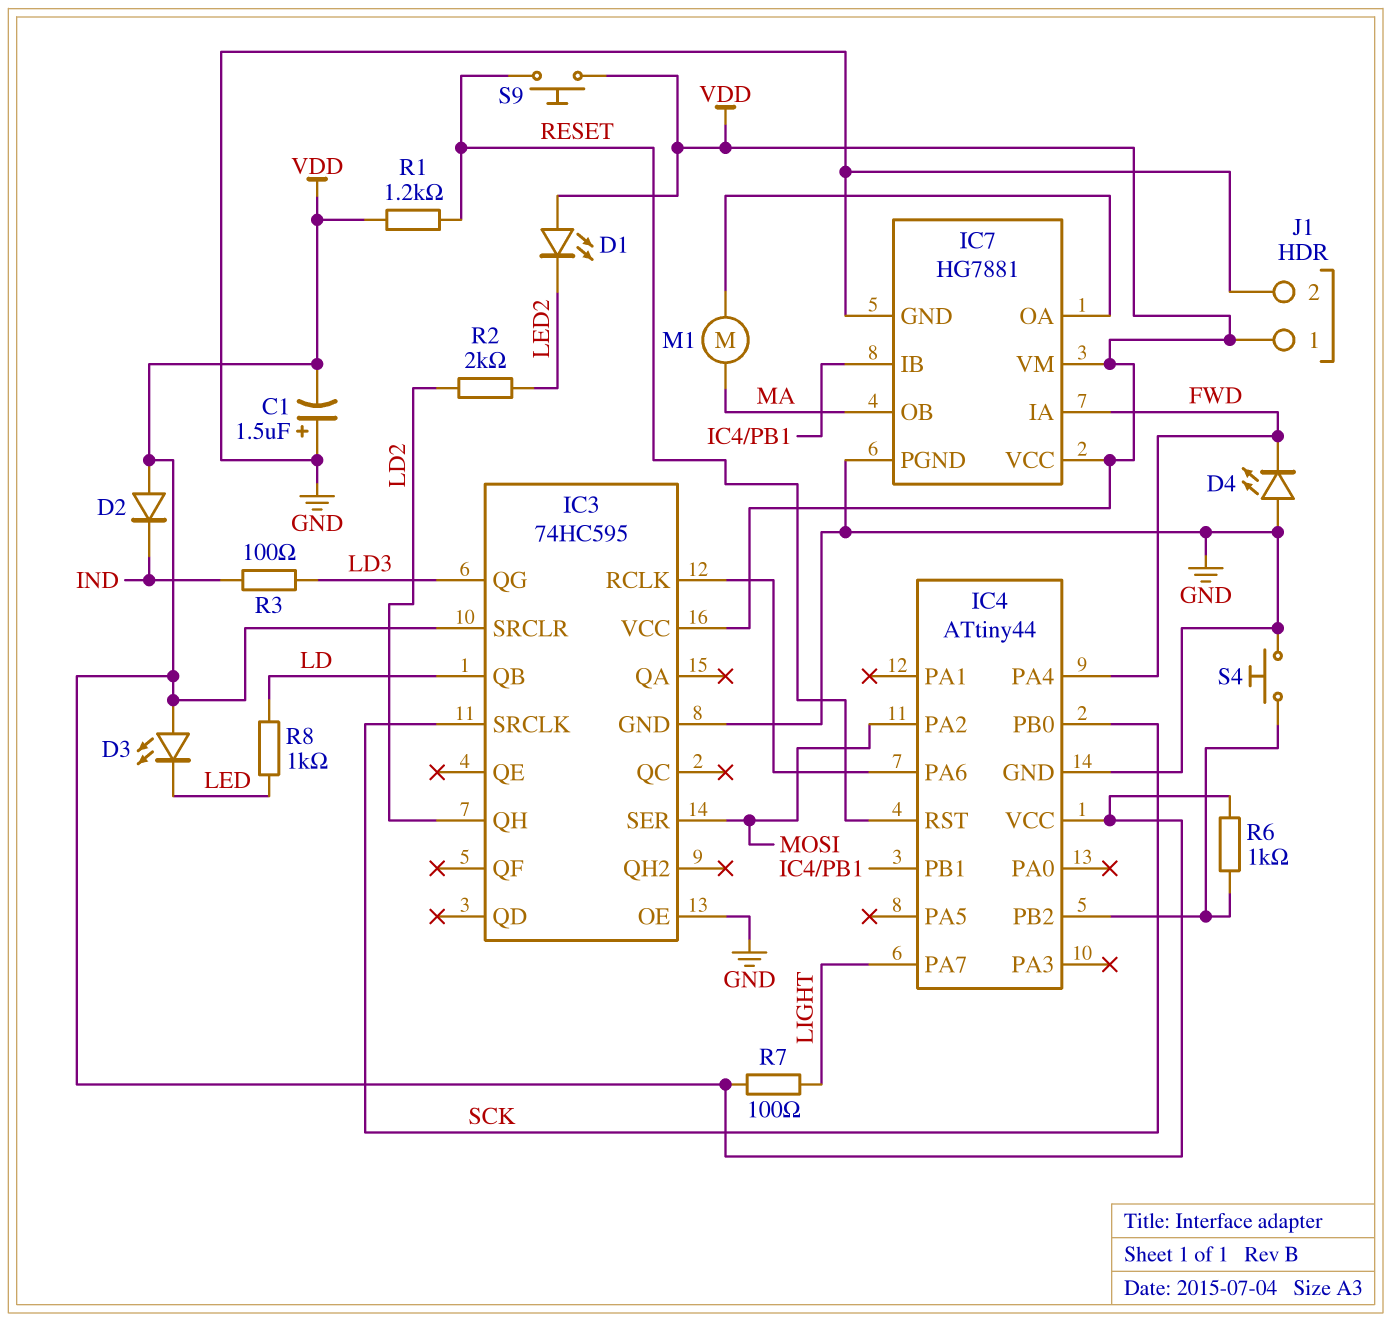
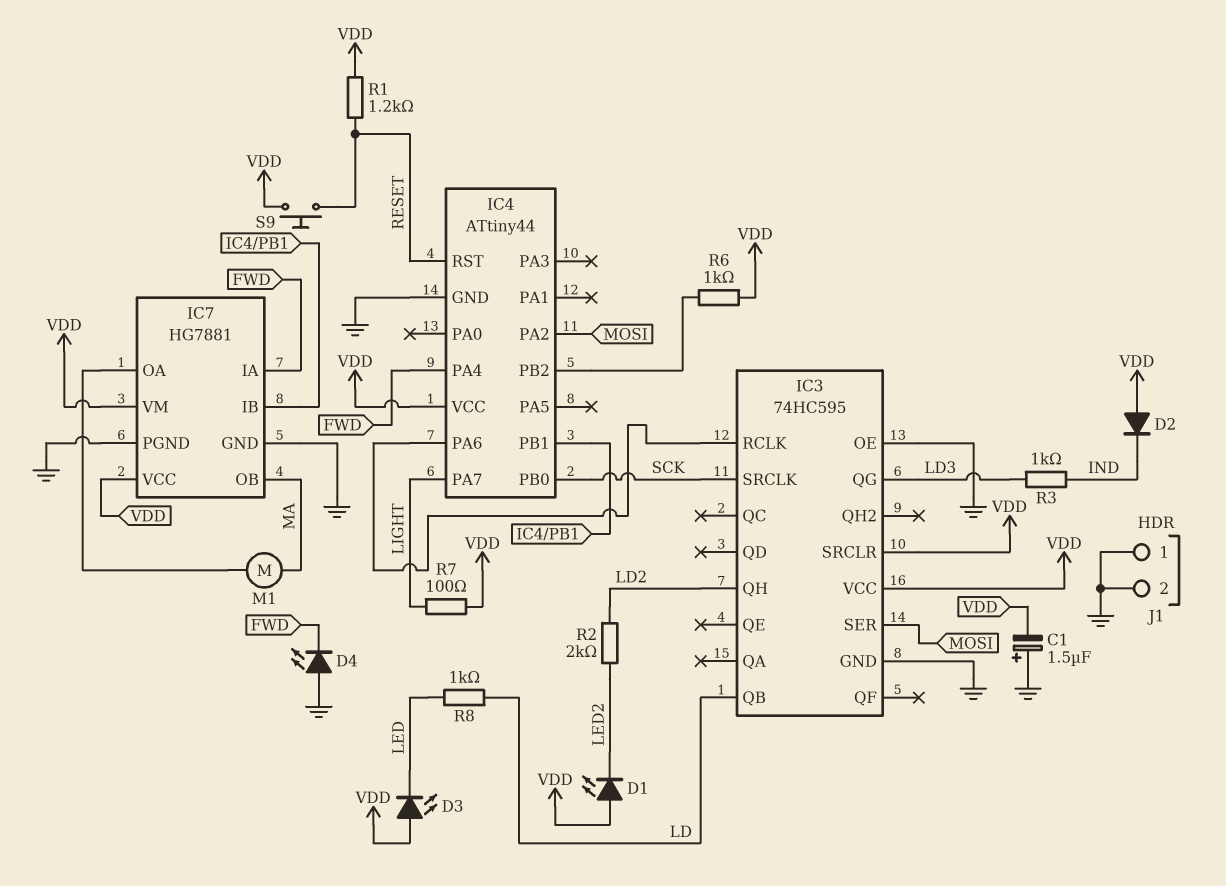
J1 pin 1: VDD -> GND
R3: 100 (IND, LD3) -> 1k (IND, LD3)
S4: button (GND, IC4/PB2) -> none

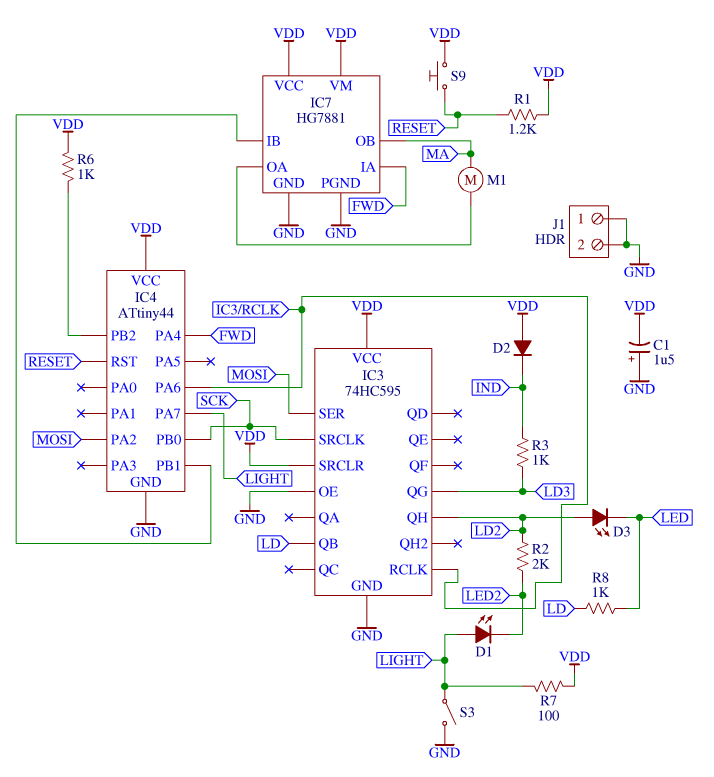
D1: LED (A VDD, K LED2) -> LED (A LIGHT, K LED2)
D3: LED (A VDD, K LED) -> LED (A LD2, K LED)
D4: LED (A GND, K FWD) -> none
S3: none -> switch (GND, LIGHT)

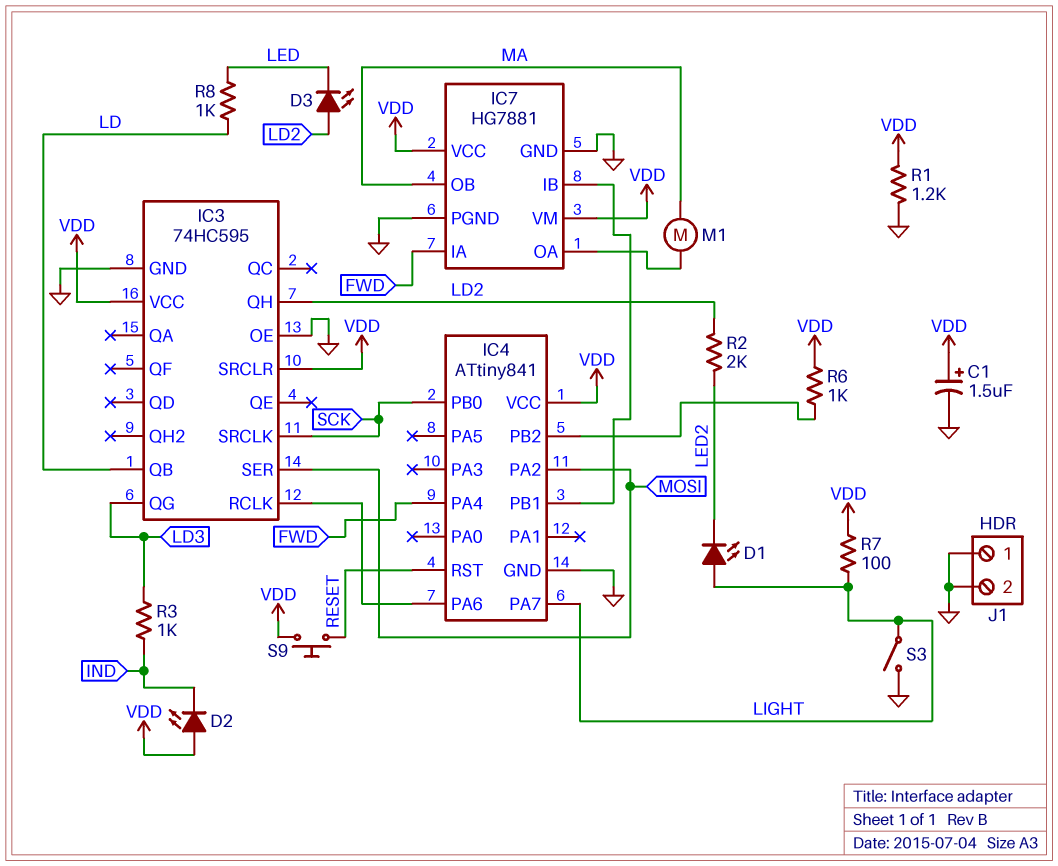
C1: 1.5uF (plus GND, minus VDD) -> 1.5uF (plus VDD, minus GND)
D2: diode (A VDD, K IND) -> LED (A VDD, K IND)
IC4: ATtiny44 -> ATtiny841
R1: 1.2k (RESET, VDD) -> 1.2k (GND, VDD)

